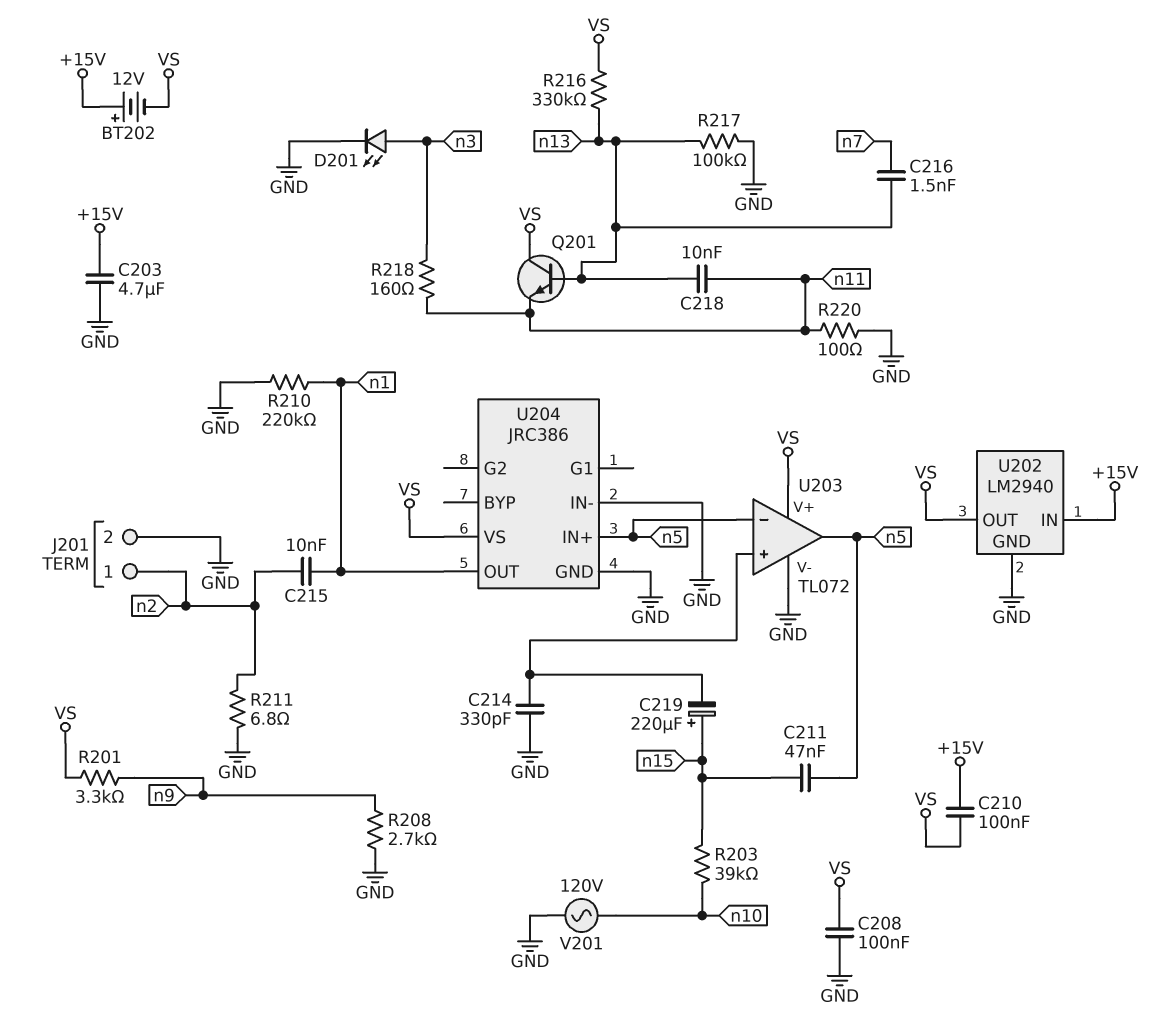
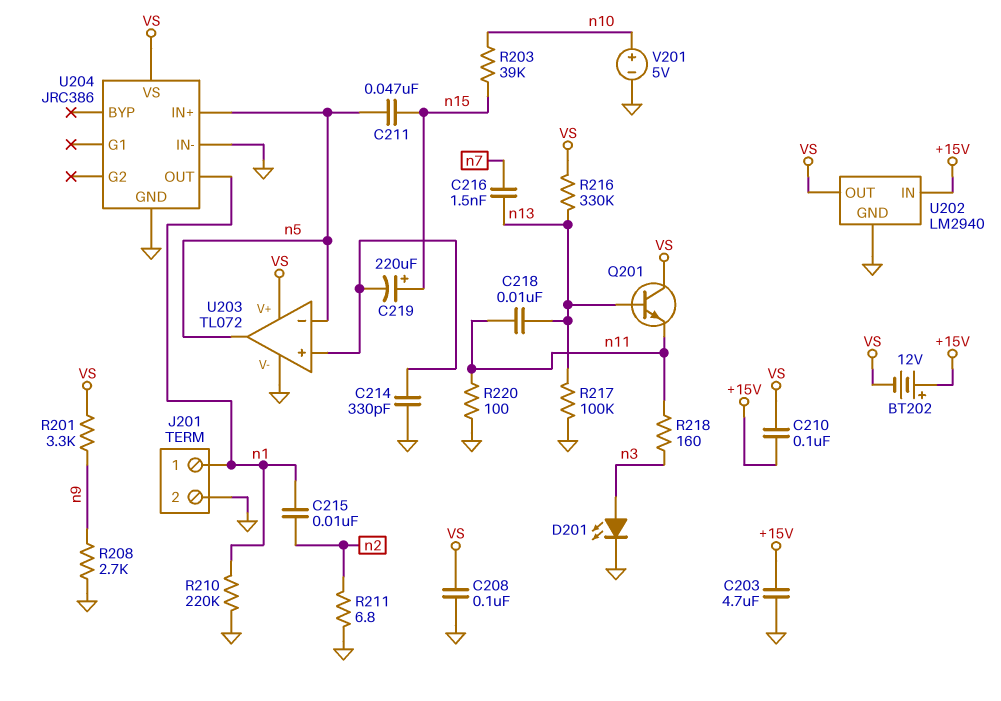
J201 pin 1: n2 -> n1
V201: AC 120V (GND, n10) -> 5V (plus n10, minus GND)

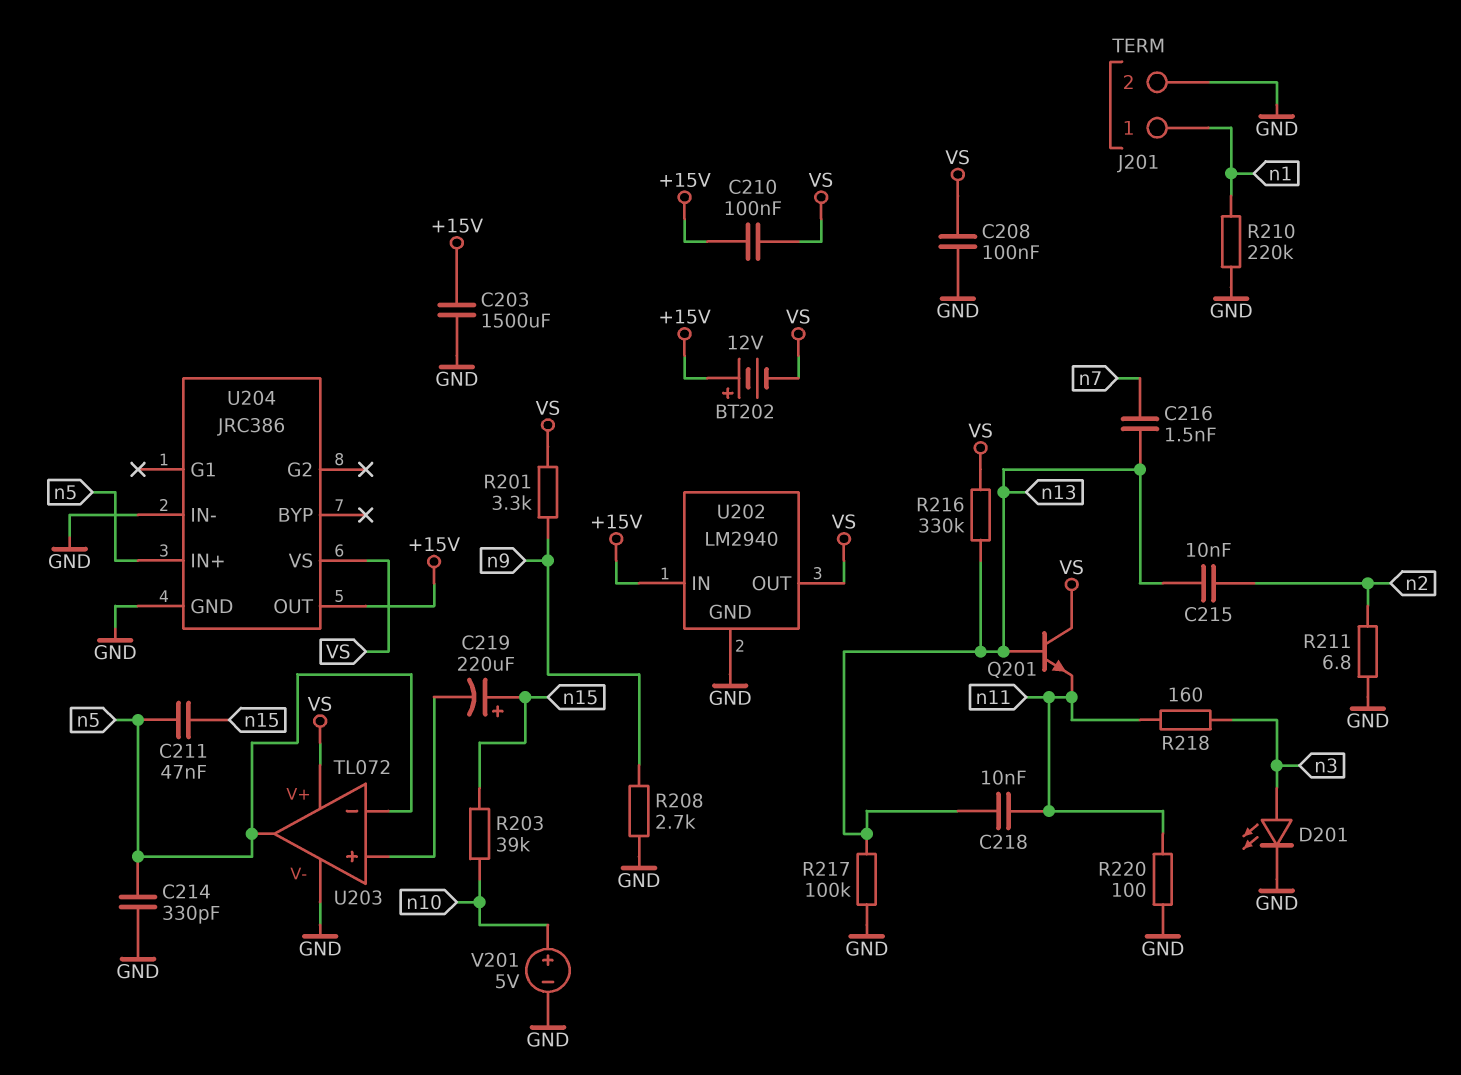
C203: 4.7uF (+15V, GND) -> 1500uF (+15V, GND)
C214: 330pF (GND, U203/in+) -> 330pF (GND, n5)
C215: 10nF (n1, n2) -> 10nF (n2, n13)
U204 pin OUT: n1 -> +15V

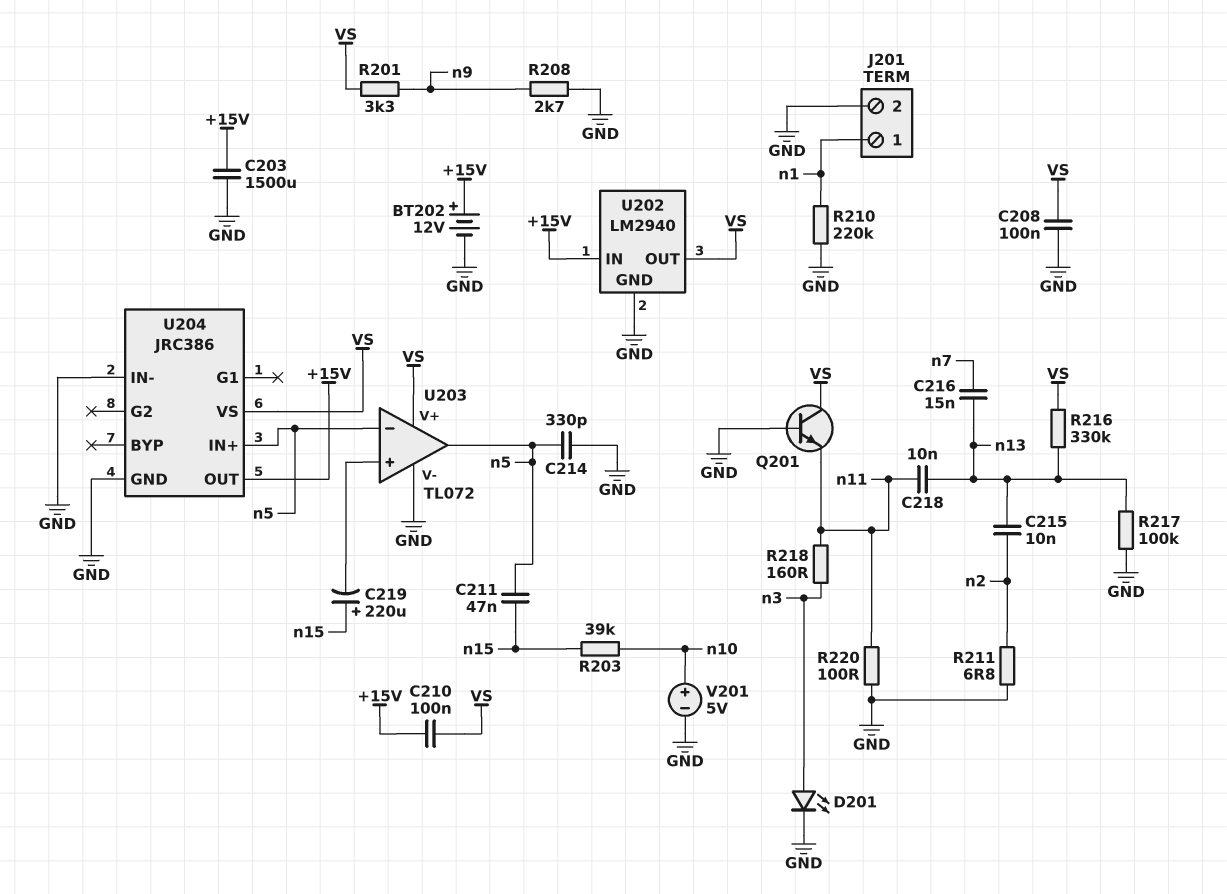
BT202: 12V (plus +15V, minus VS) -> 12V (plus +15V, minus GND)
C216: 1.5nF (n7, n13) -> 15nF (n7, n13)
Q201: NPN (B n13, C VS, E n11) -> NPN (B GND, C VS, E n11)

